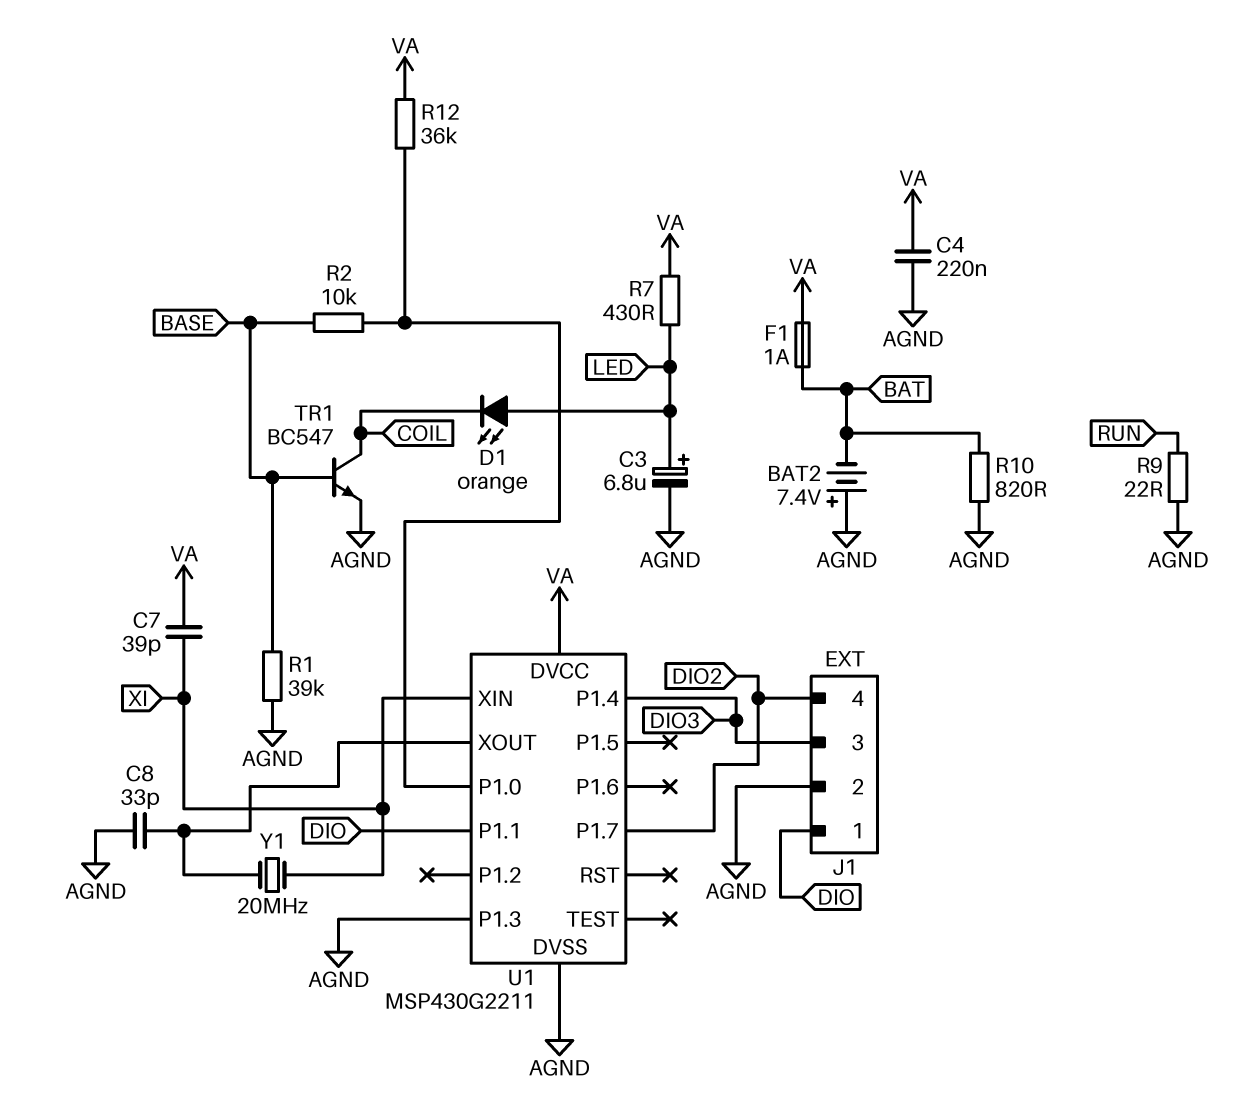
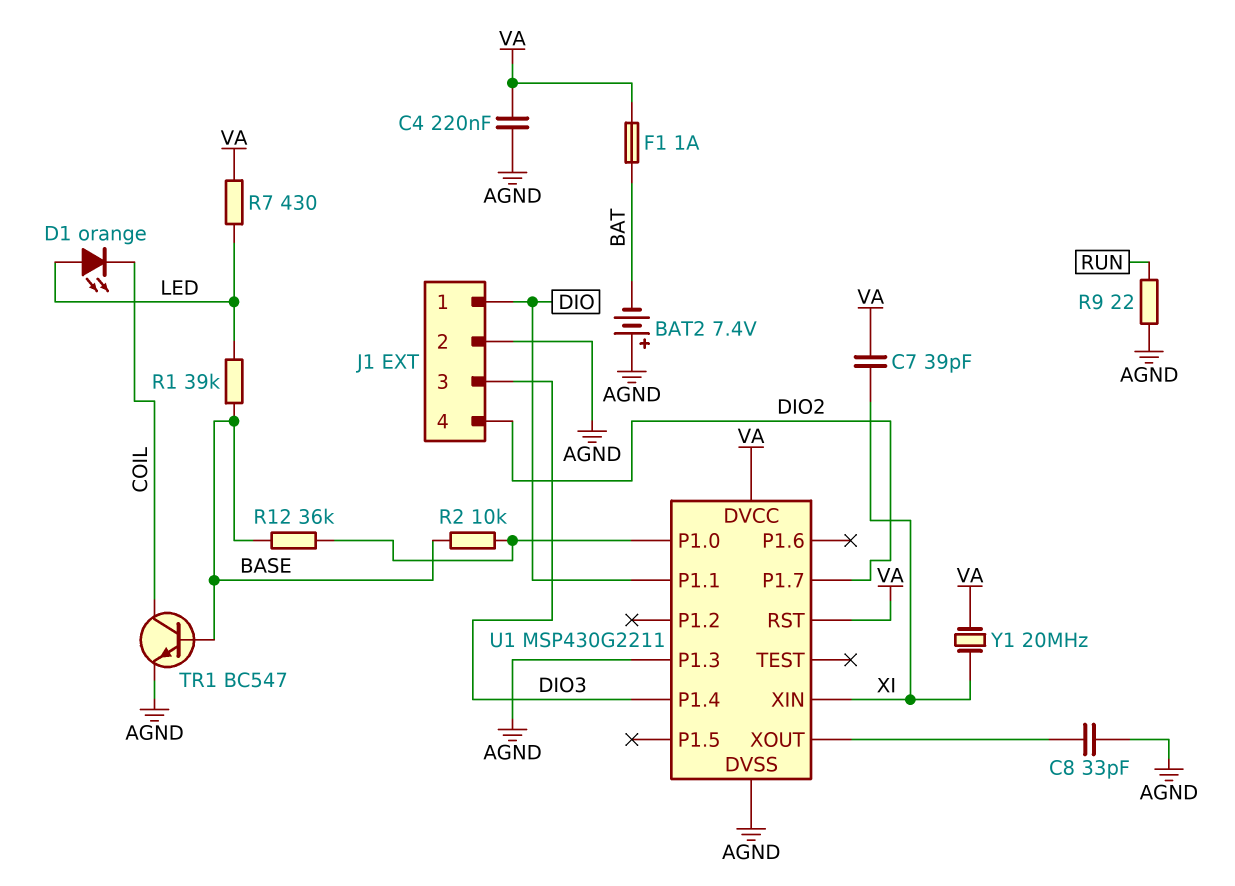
C3: 6.8uF (plus LED, minus AGND) -> none
R1: 39k (AGND, BASE) -> 39k (BASE, LED)
R10: 820 (AGND, BAT) -> none
R12: 36k (U1/P1.0, VA) -> 36k (BASE, U1/P1.0)
U1 pin RST: none -> VA
Y1: 20MHz (U1/XOUT, XI) -> 20MHz (VA, XI)

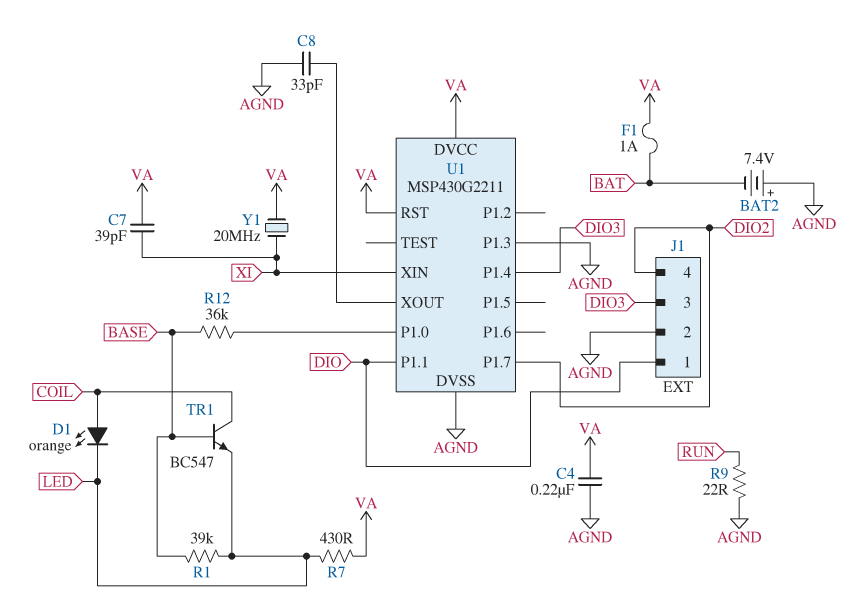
D1: LED orange (A LED, K COIL) -> LED orange (A COIL, K LED)
R2: 10k (BASE, U1/P1.0) -> none
TR1: NPN BC547 (B BASE, C COIL, E AGND) -> NPN BC547 (B BASE, C COIL, E LED)

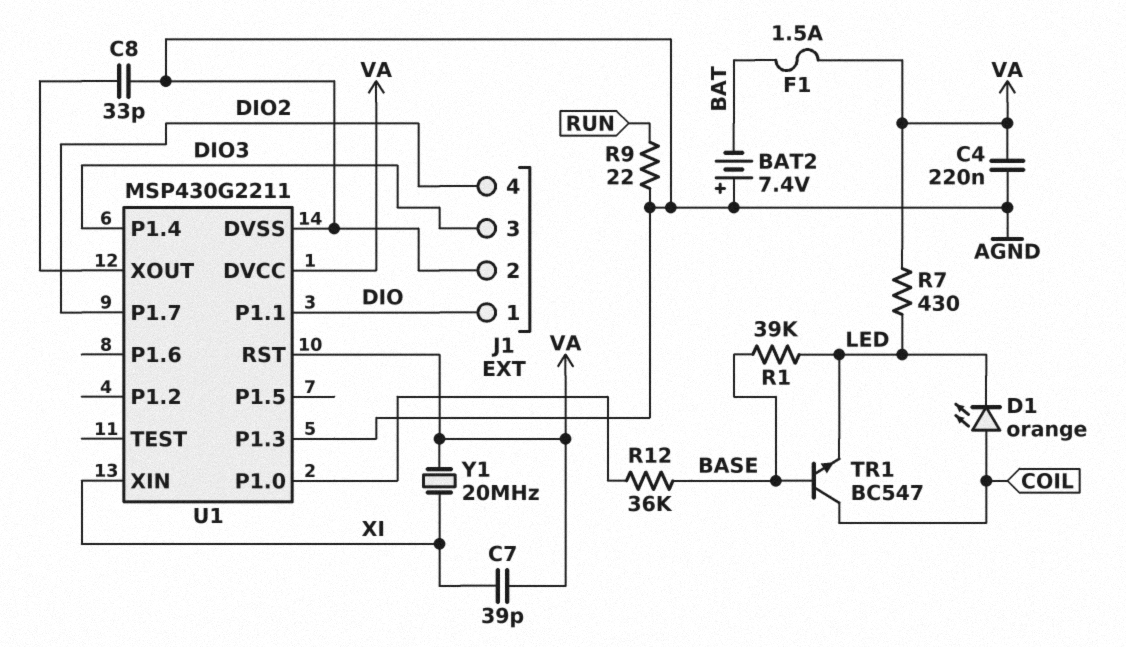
F1: 1A (BAT, VA) -> 1.5A (BAT, VA)

